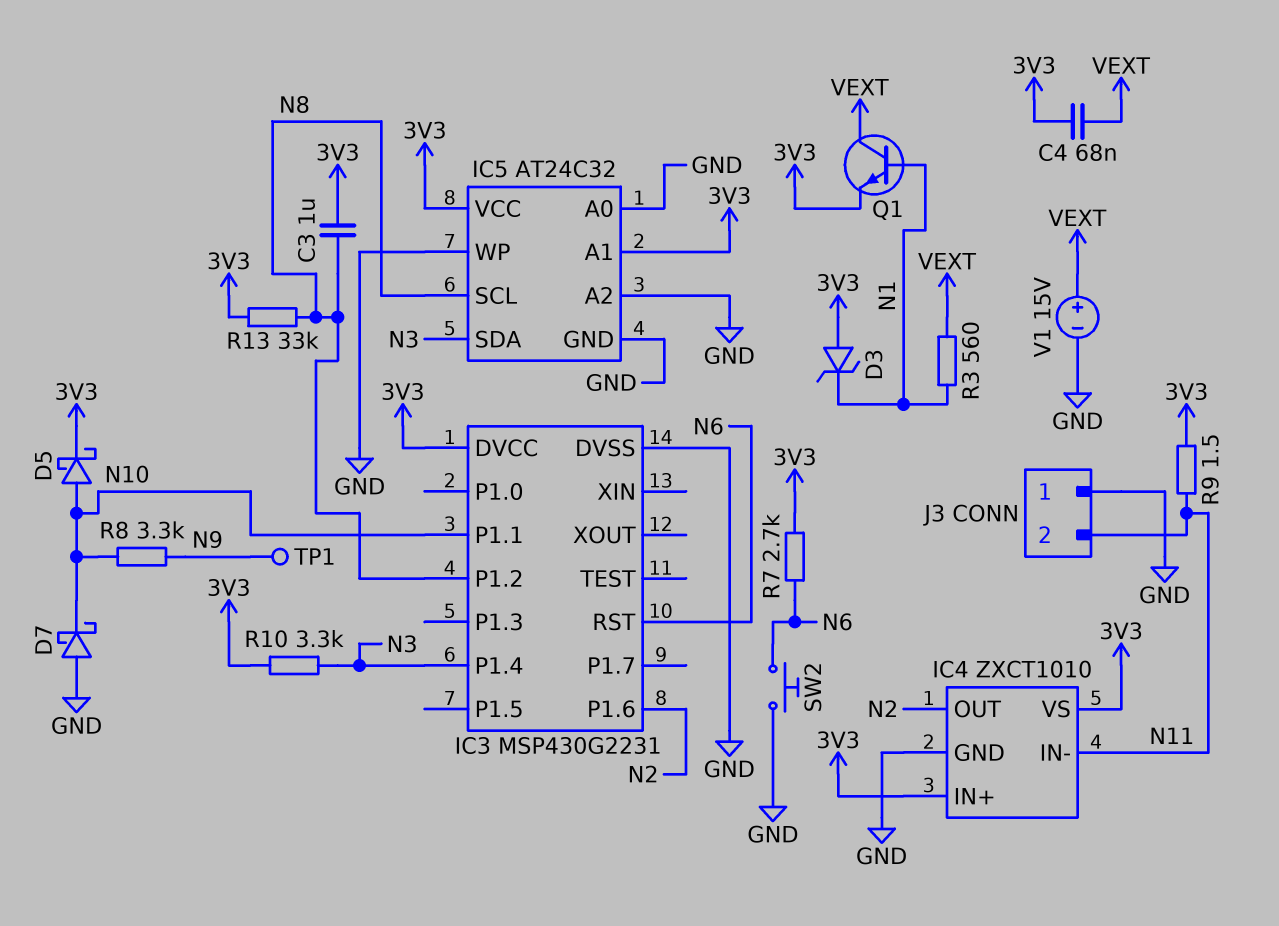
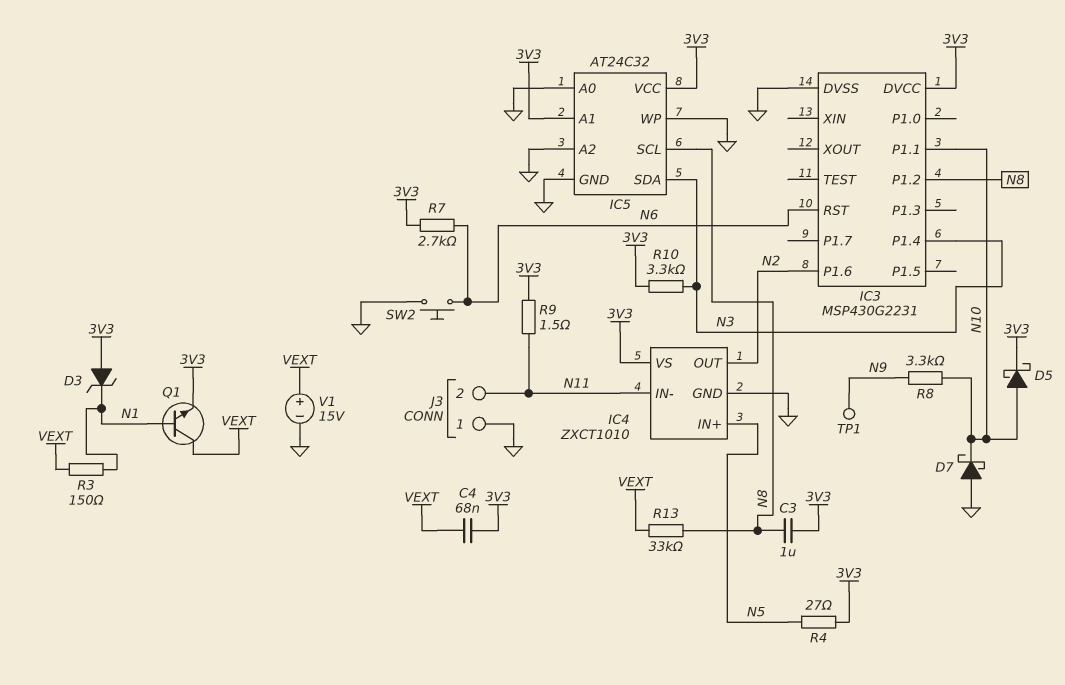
IC4 pin IN+: 3V3 -> N5
R3: 560 (N1, VEXT) -> 150 (N1, VEXT)
R4: none -> 27 (3V3, N5)
R13: 33k (3V3, N8) -> 33k (N8, VEXT)

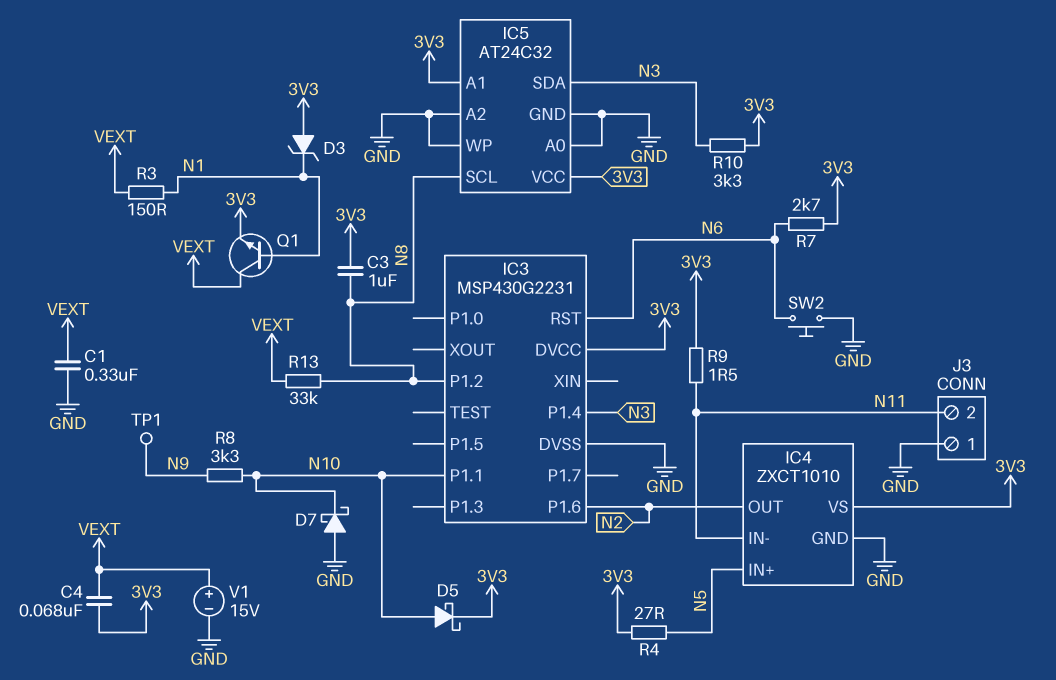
C1: none -> 330nF (GND, VEXT)

